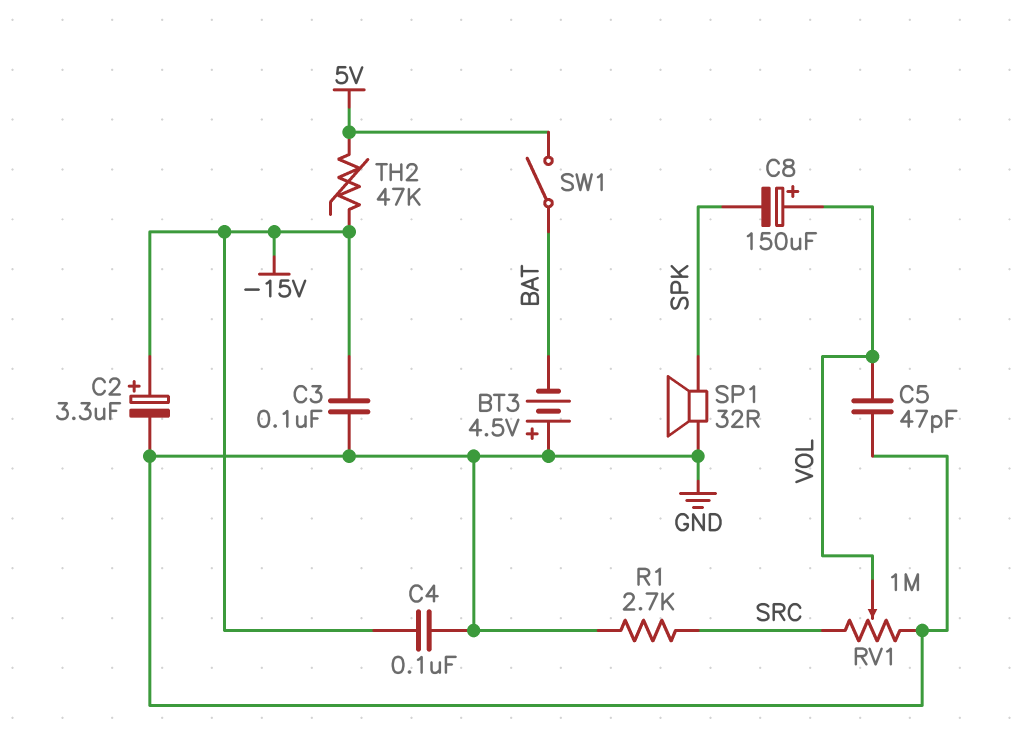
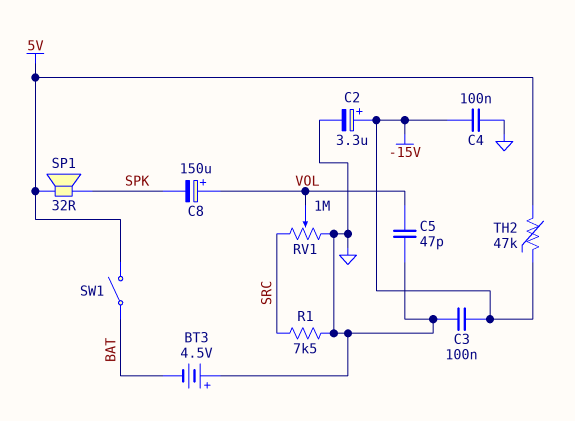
R1: 2.7k (GND, SRC) -> 7.5k (GND, SRC)
SP1: speaker 32R (GND, SPK) -> speaker 32R (5V, SPK)

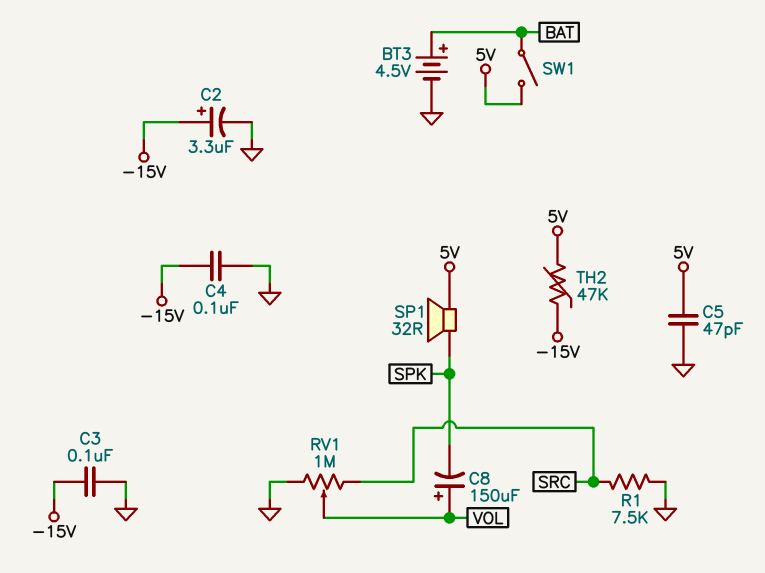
BT3: 4.5V (plus GND, minus BAT) -> 4.5V (plus BAT, minus GND)
C5: 47pF (GND, VOL) -> 47pF (5V, GND)

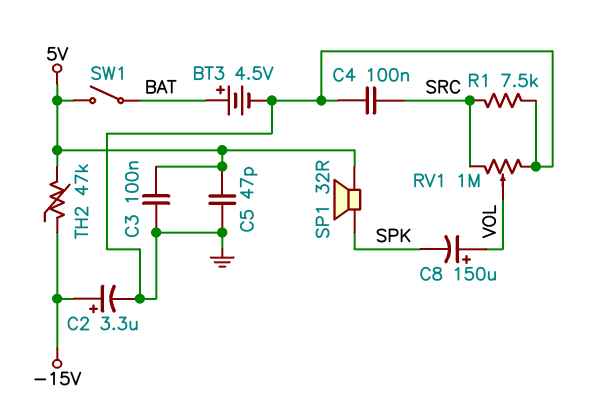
C3: 100nF (-15V, GND) -> 100nF (5V, GND)
C4: 100nF (-15V, GND) -> 100nF (GND, SRC)

